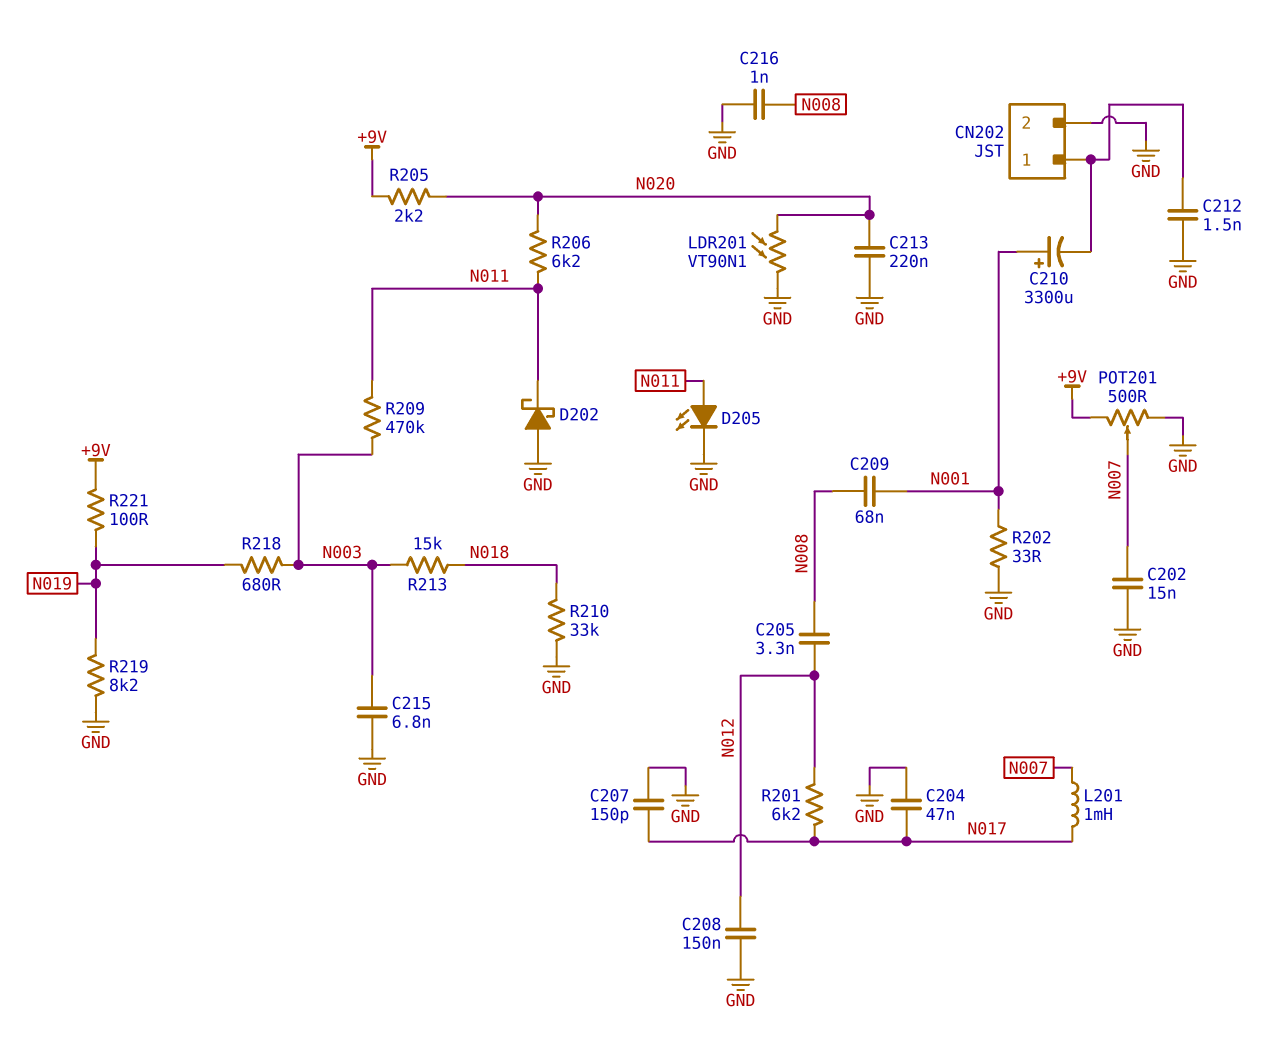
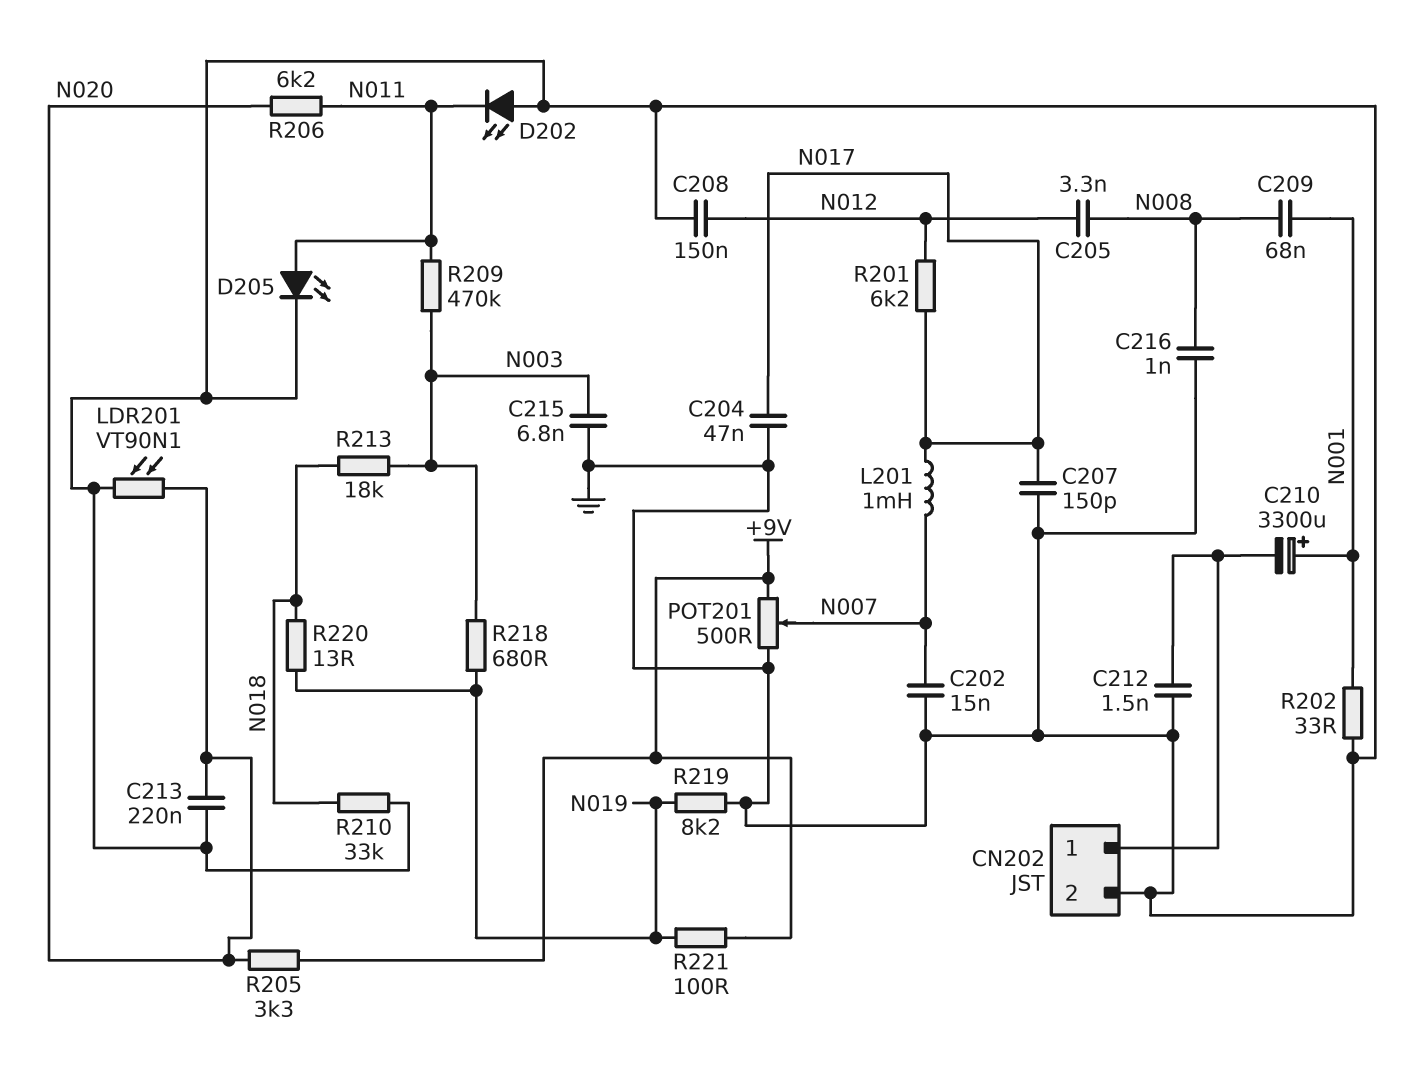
D202: schottky (A GND, K N011) -> LED (A GND, K N011)
R205: 2.2k (+9V, N020) -> 3.3k (+9V, N020)
R213: 15k (N003, N018) -> 18k (N003, N018)
R220: none -> 13 (N018, N019)

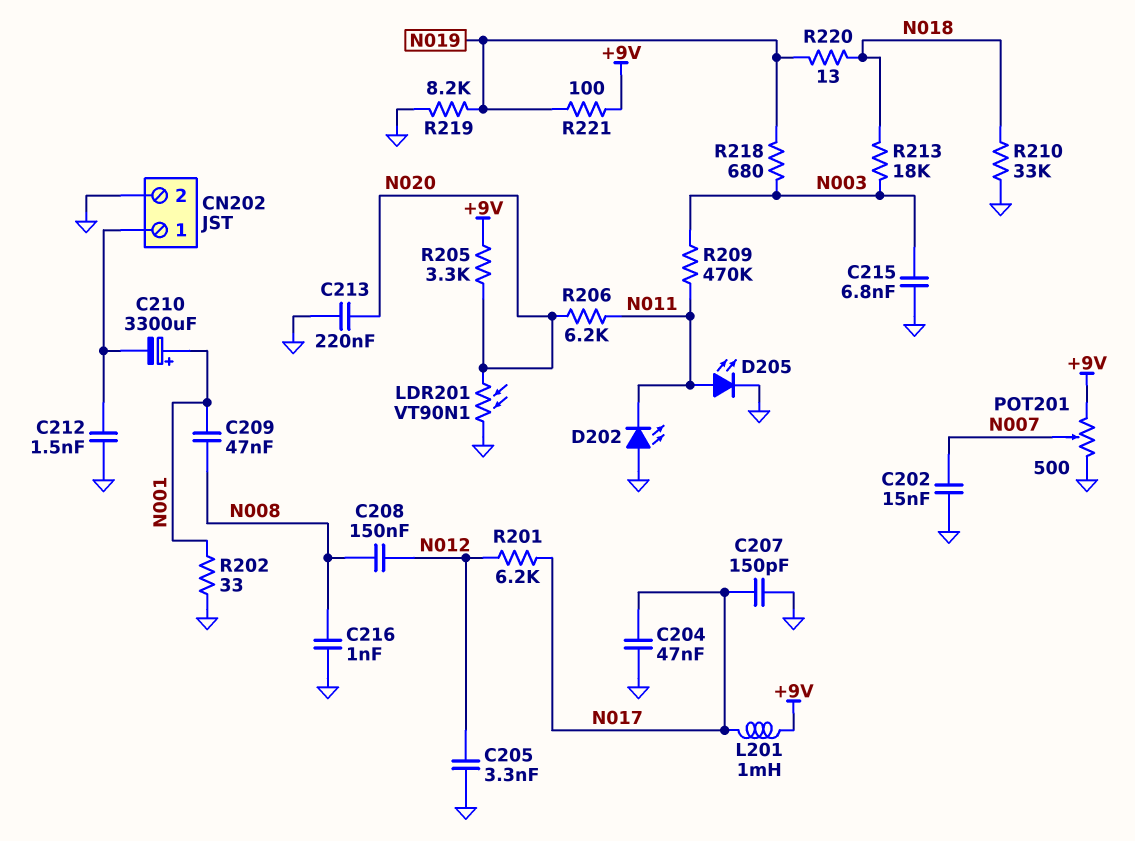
C205: 3.3nF (N008, N012) -> 3.3nF (GND, N012)
C208: 150nF (GND, N012) -> 150nF (N008, N012)
C209: 68nF (N001, N008) -> 47nF (N001, N008)
L201: 1mH (N007, N017) -> 1mH (+9V, N017)

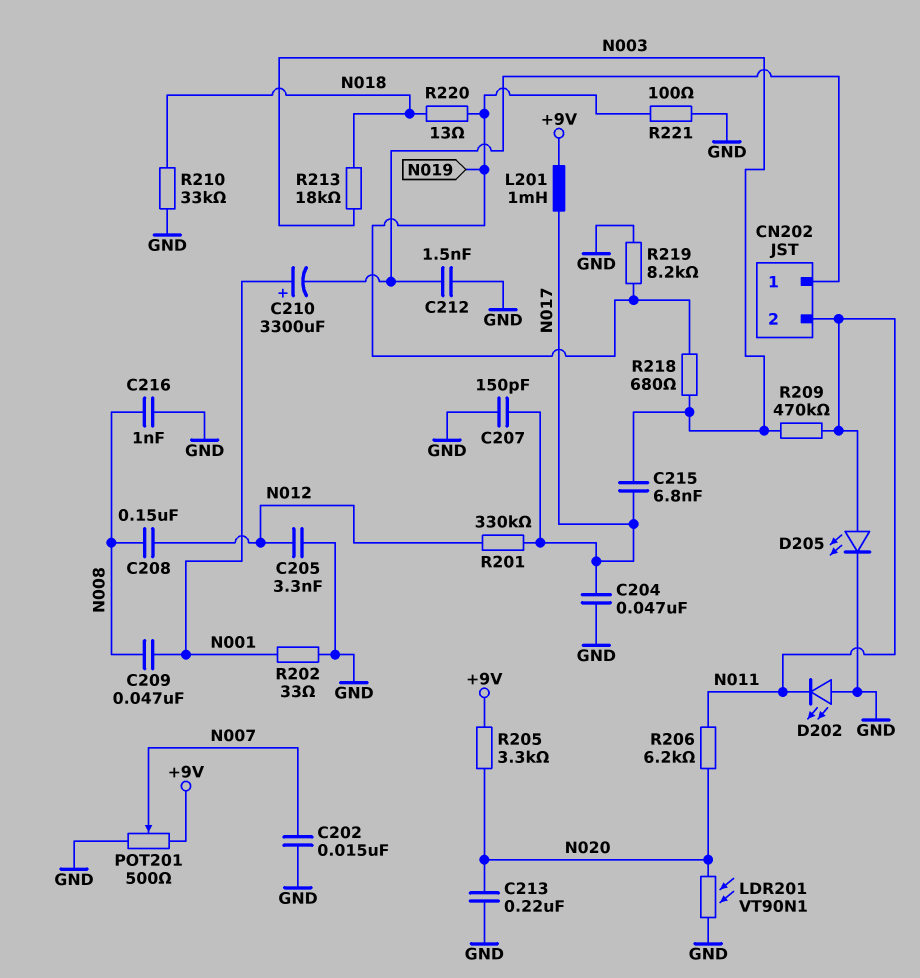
C215: 6.8nF (GND, N003) -> 6.8nF (N003, N017)
CN202 pin 2: GND -> N011
R201: 6.2k (N012, N017) -> 330k (N012, N017)
R221: 100 (+9V, N019) -> 100 (GND, N019)

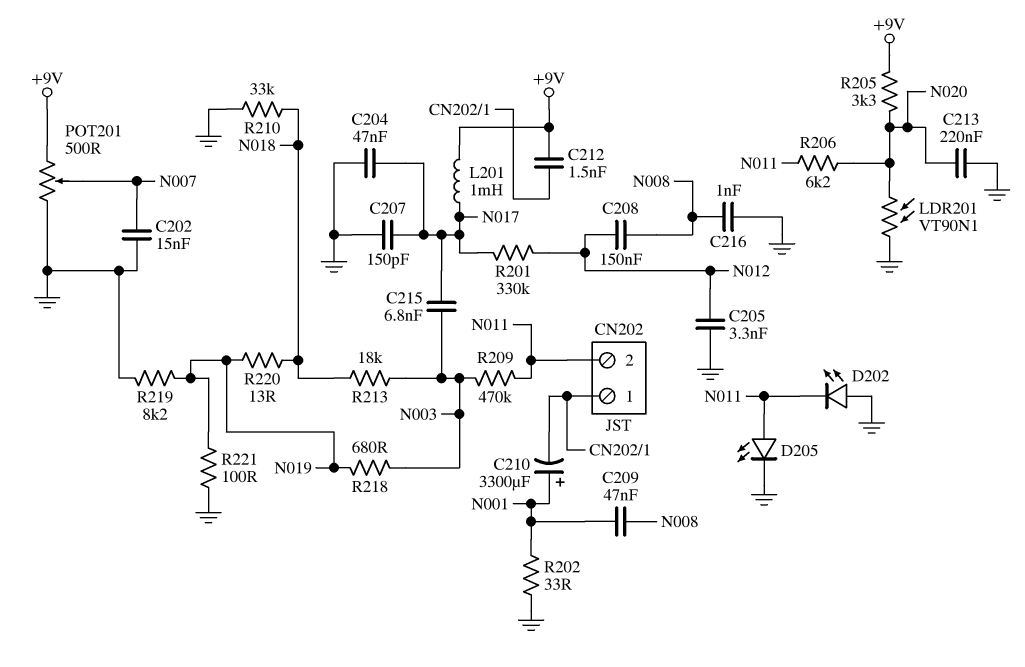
C212: 1.5nF (CN202/1, GND) -> 1.5nF (+9V, CN202/1)

